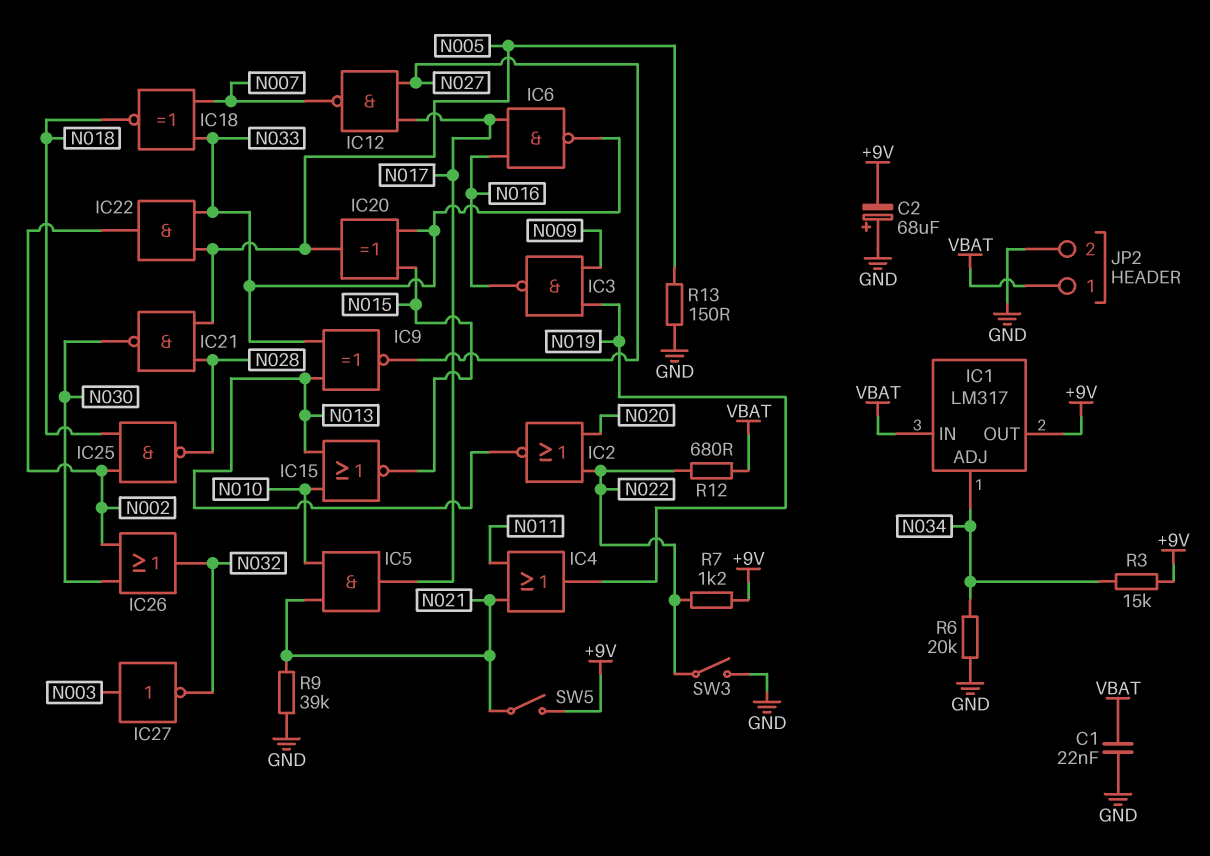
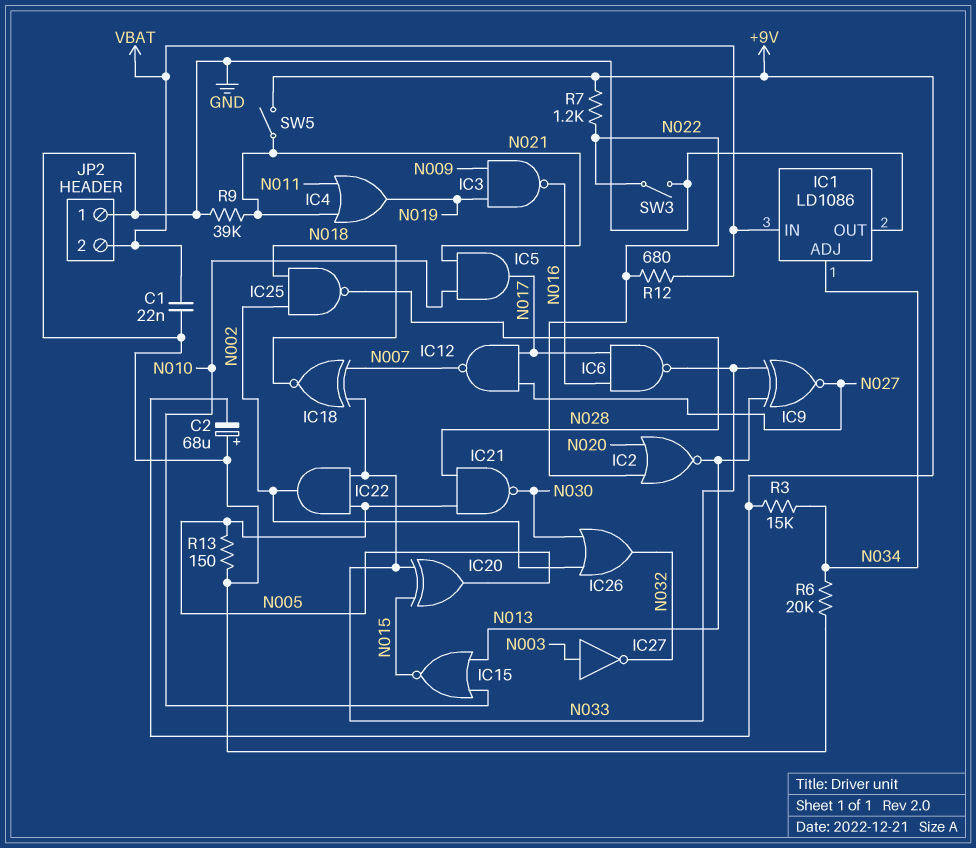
IC1: LM317 -> LD1086
IC1 pin OUT: +9V -> GND
JP2 pin 1: VBAT -> GND
JP2 pin 2: GND -> VBAT

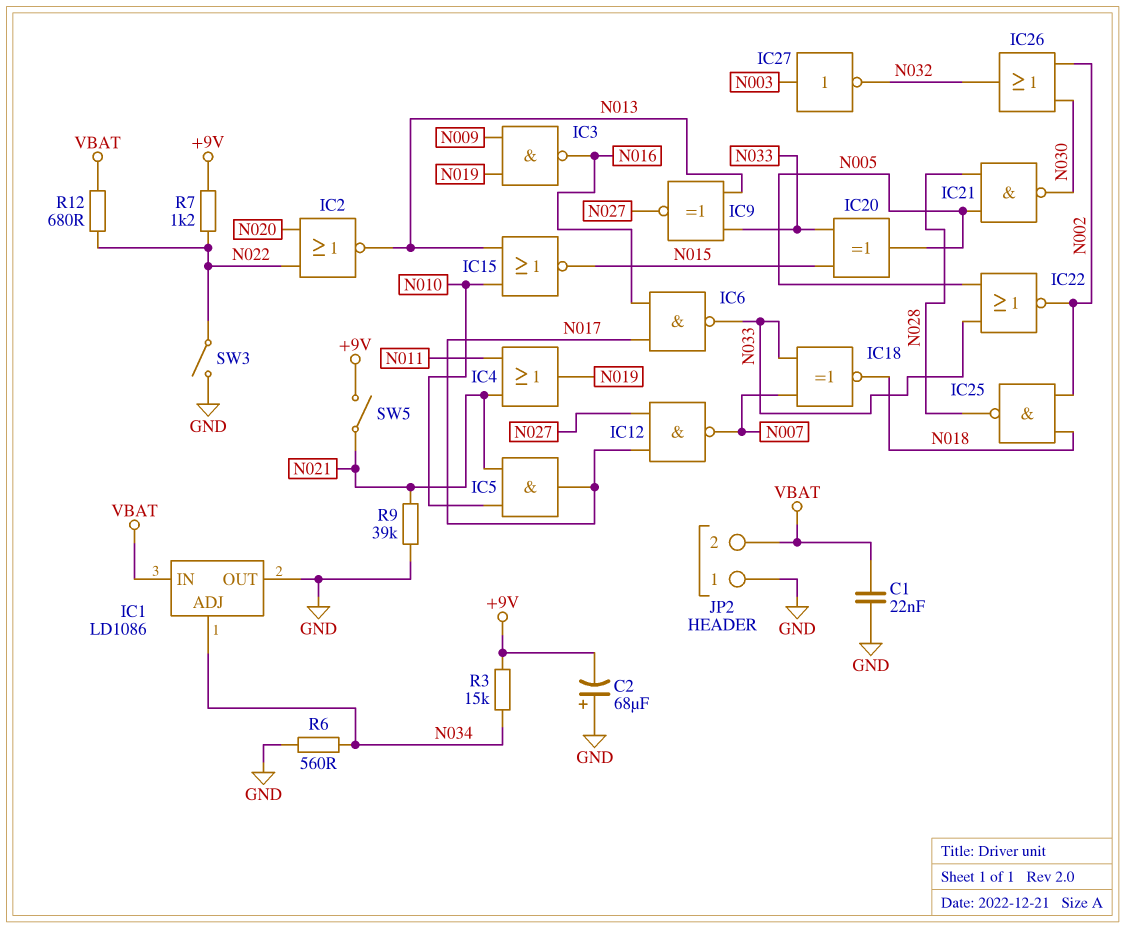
IC22: AND (in N005, in N033, out N002) -> NOR (in N005, in N033, out N002)
R6: 20k (GND, N034) -> 560 (GND, N034)
R13: 150 (GND, N005) -> none

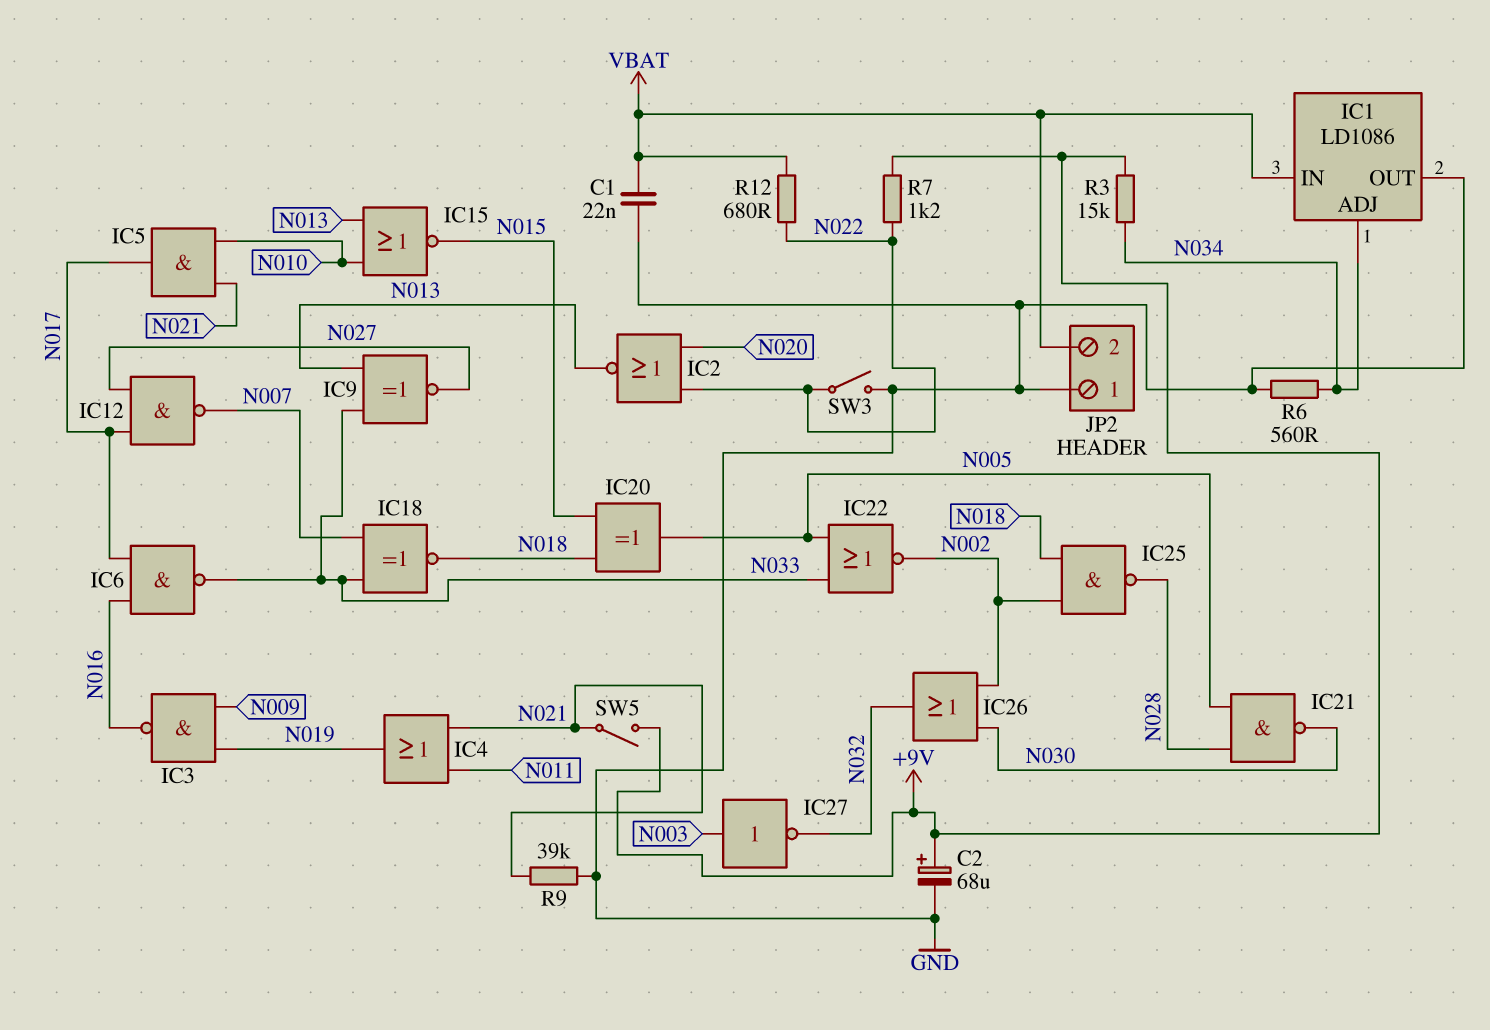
C2: 68uF (plus GND, minus +9V) -> 68uF (plus +9V, minus GND)
IC20: XOR (in N015, in N033, out N005) -> XOR (in N015, in N018, out N005)

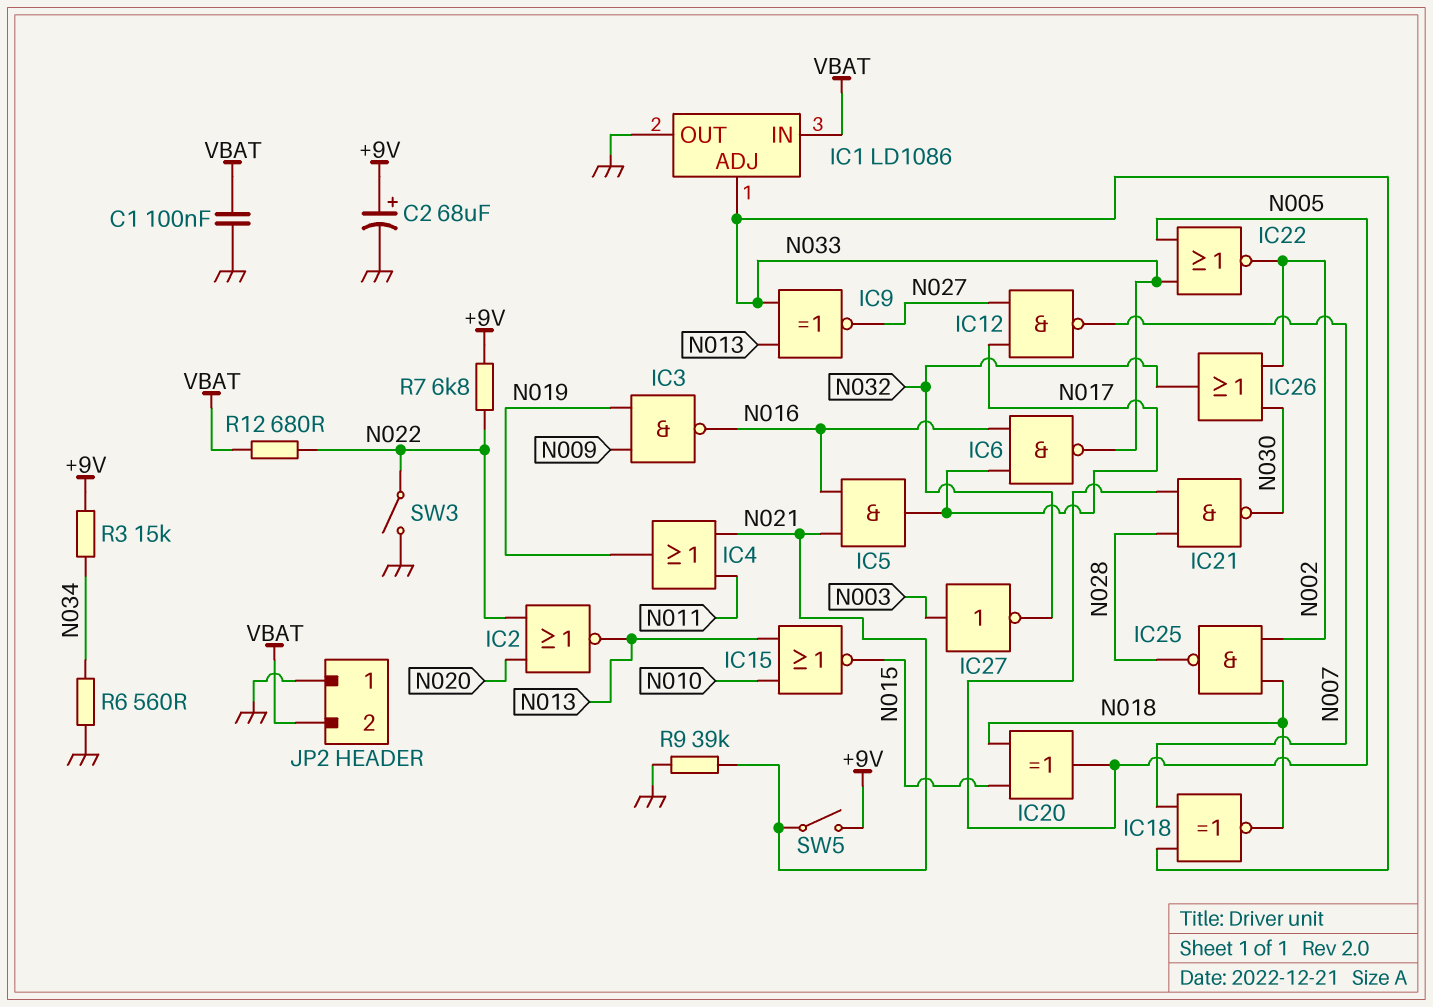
C1: 22nF (GND, VBAT) -> 100nF (GND, VBAT)
IC1 pin ADJ: N034 -> N033
IC5: AND (in N010, in N021, out N017) -> AND (in N016, in N021, out N017)
R7: 1.2k (+9V, N022) -> 6.8k (+9V, N022)

